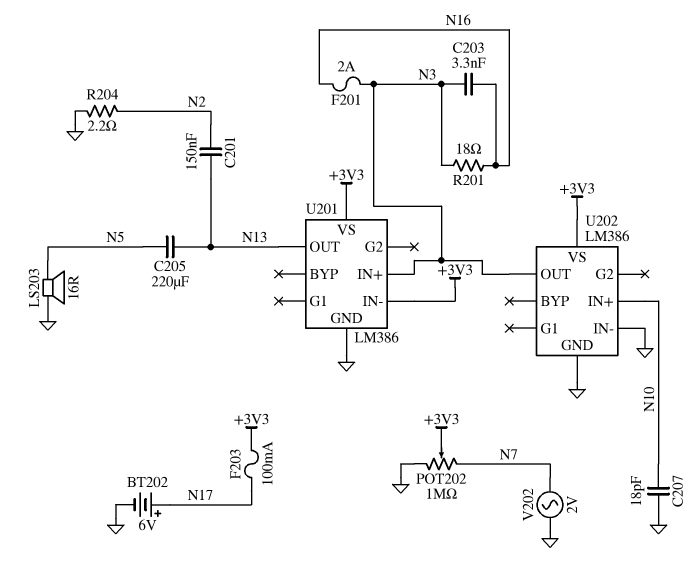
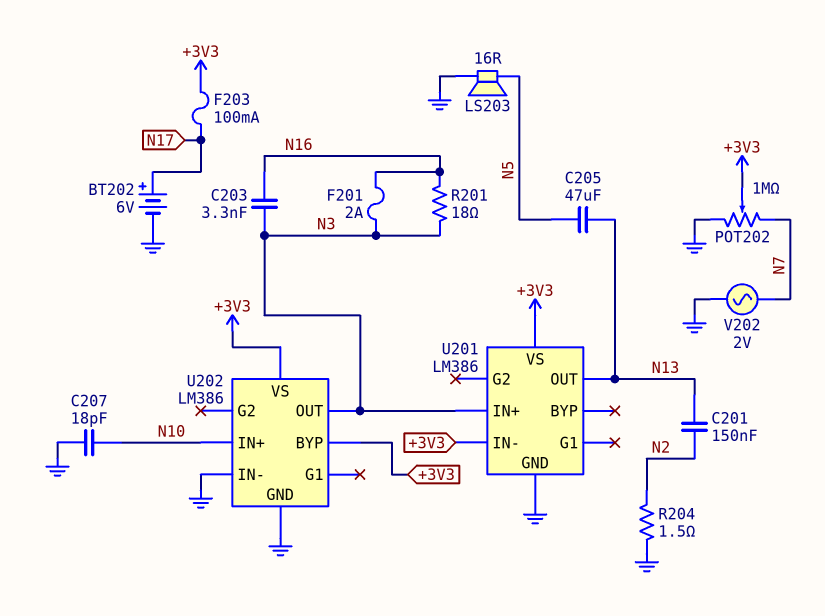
C205: 220uF (N5, N13) -> 47uF (N5, N13)
R204: 2.2 (GND, N2) -> 1.5 (GND, N2)
U202 pin BYP: none -> +3V3

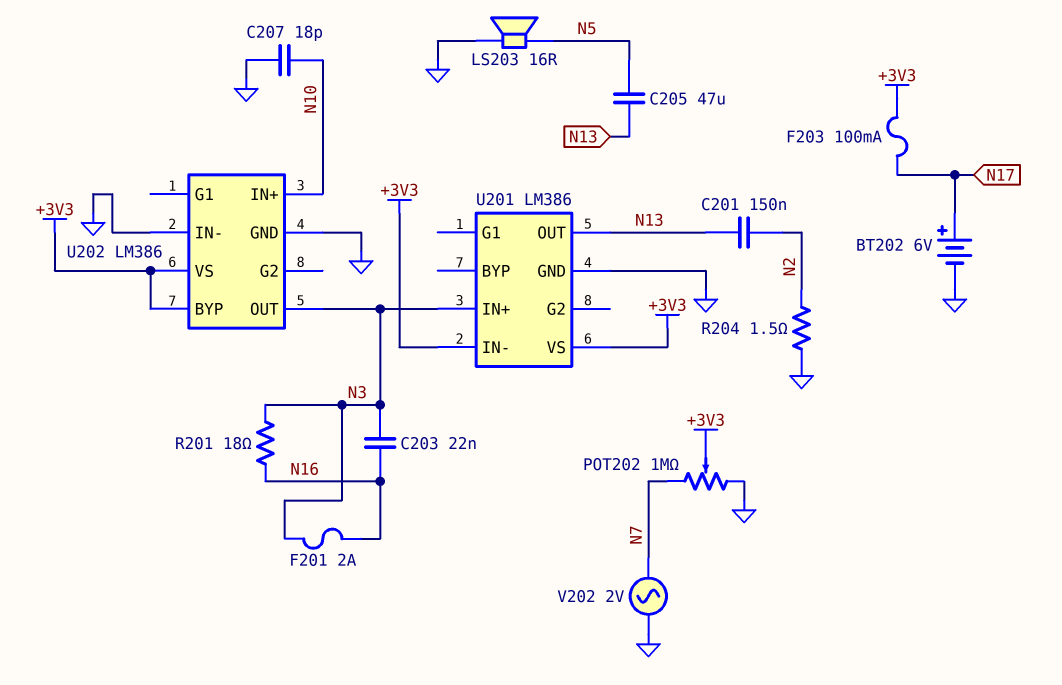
C203: 3.3nF (N3, N16) -> 22nF (N3, N16)

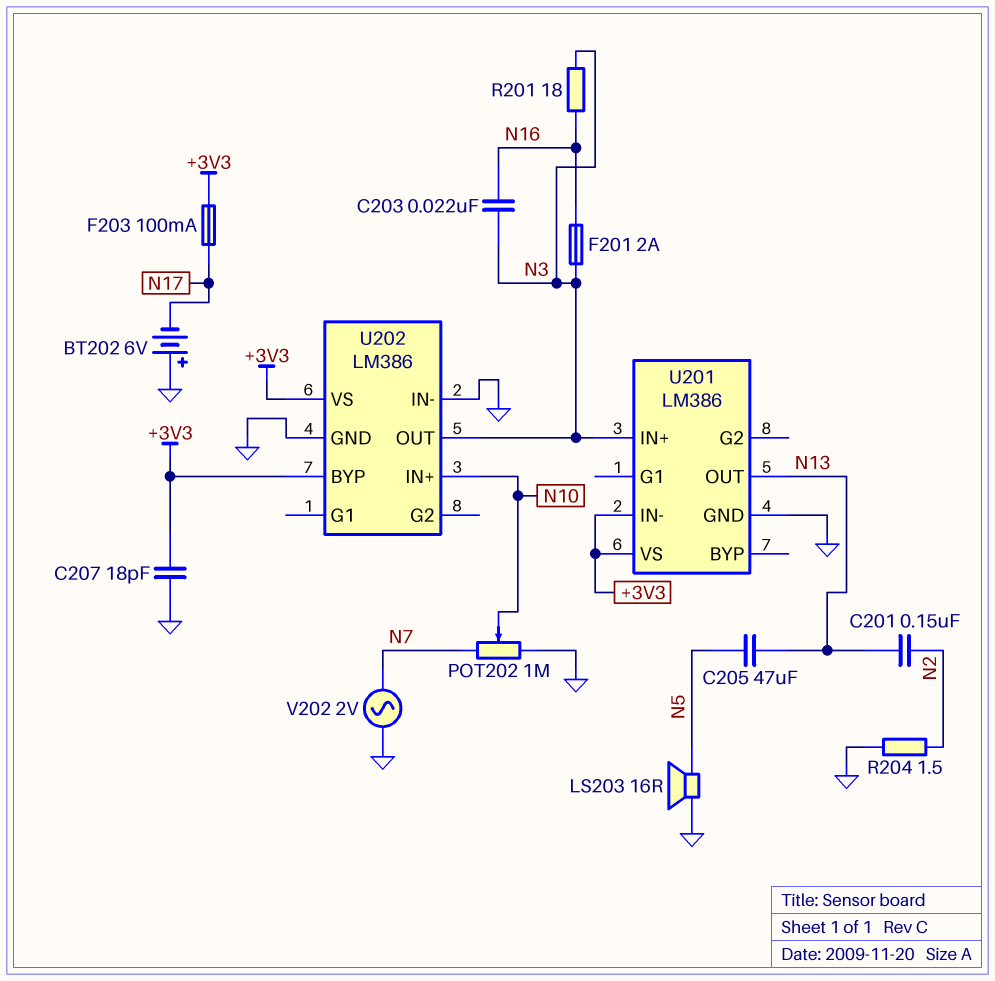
BT202: 6V (plus N17, minus GND) -> 6V (plus GND, minus N17)
C207: 18pF (GND, N10) -> 18pF (+3V3, GND)
POT202: 1M (GND, N7, wiper +3V3) -> 1M (GND, N7, wiper N10)

